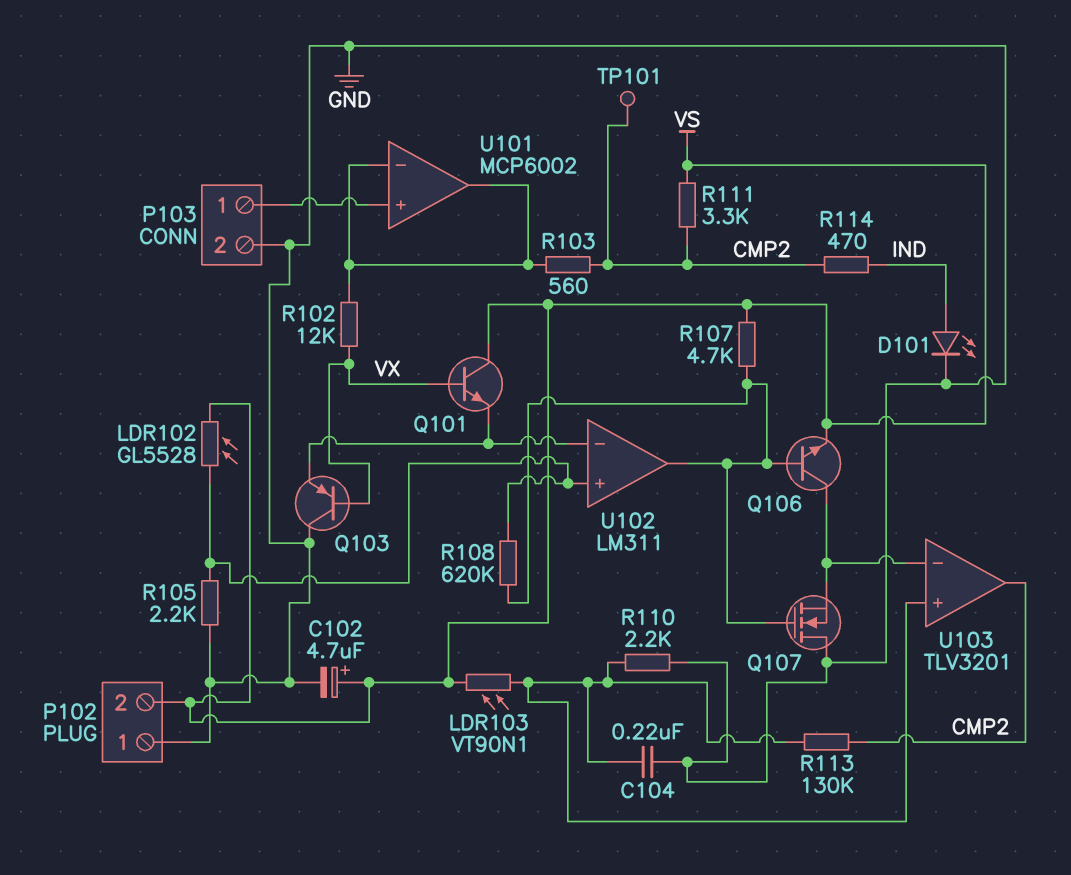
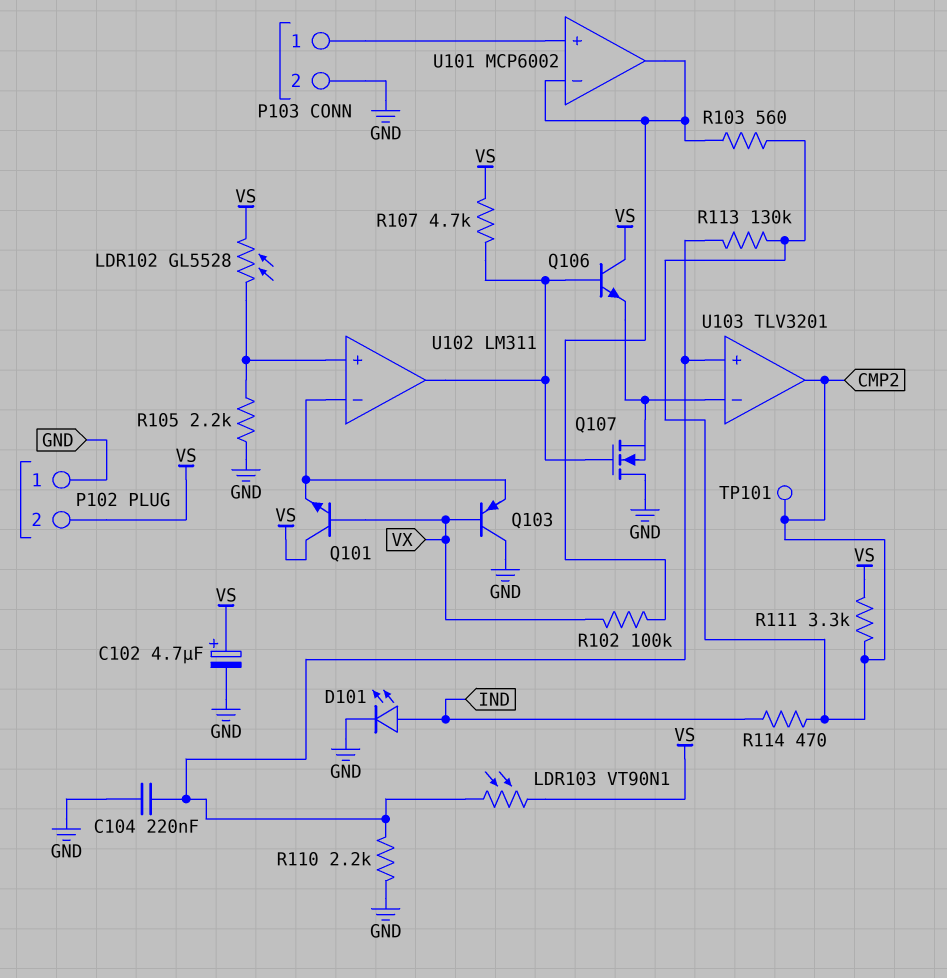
Q106: NPN (B U102/out, C U103/in-, E VS) -> NPN (B U102/out, C VS, E U103/in-)
R102: 12k (U101/in-, VX) -> 100k (U101/in-, VX)
R108: 620k (U102/in+, U102/out) -> none

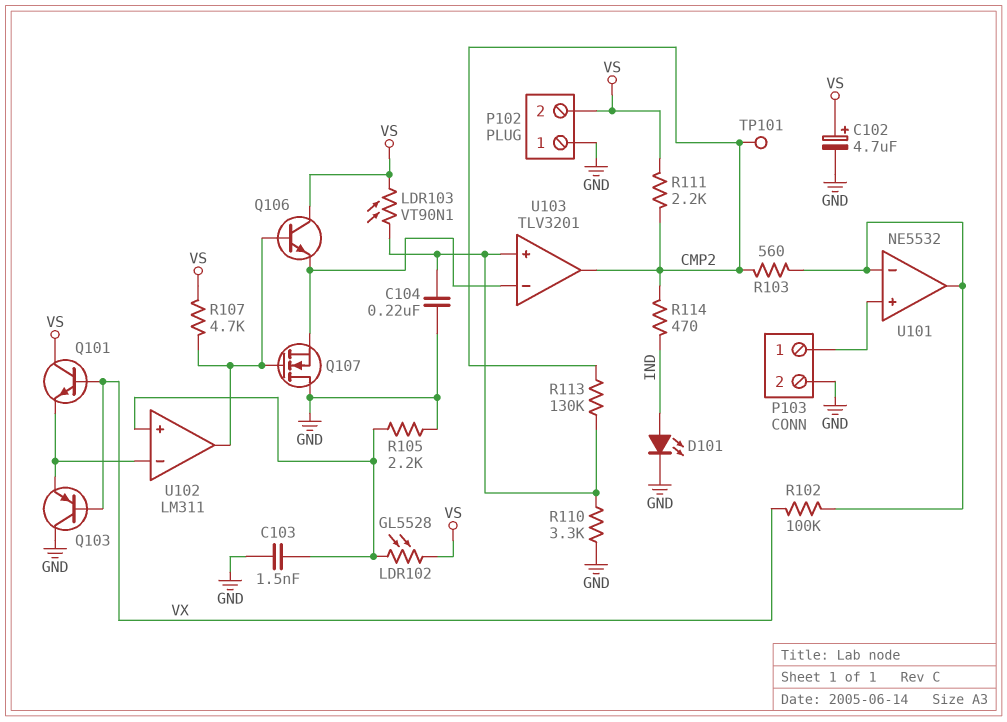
C103: none -> 1.5nF (GND, U102/in+)
R110: 2.2k (GND, U103/in+) -> 3.3k (GND, U103/in+)
R111: 3.3k (CMP2, VS) -> 2.2k (CMP2, VS)
U101: MCP6002 -> NE5532

